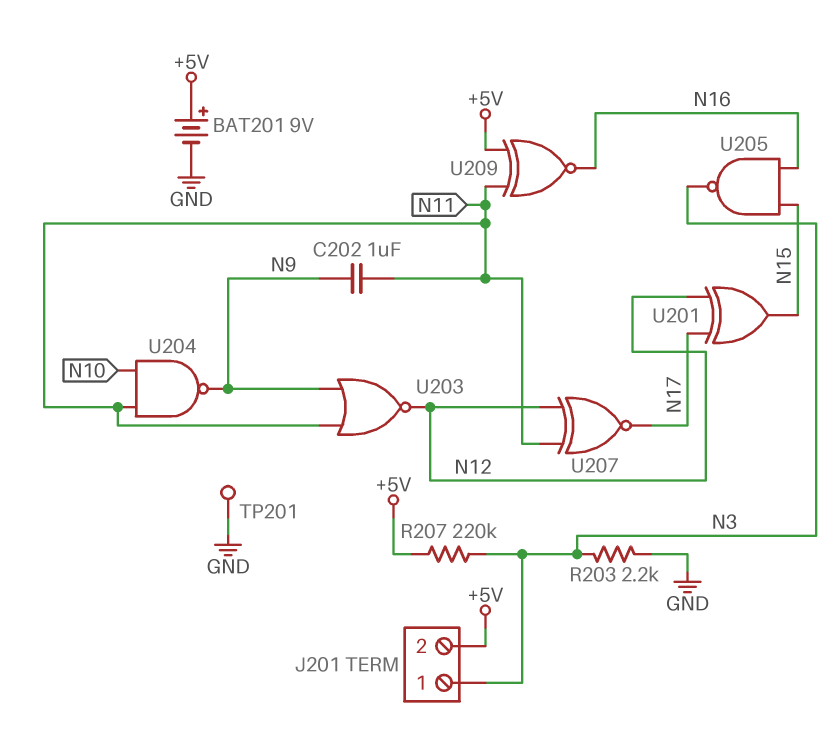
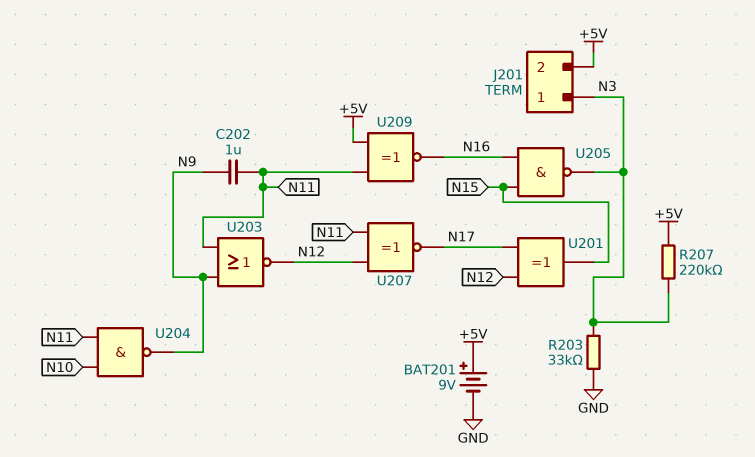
R203: 2.2k (GND, N3) -> 33k (GND, N3)
TP201: test point (GND) -> none

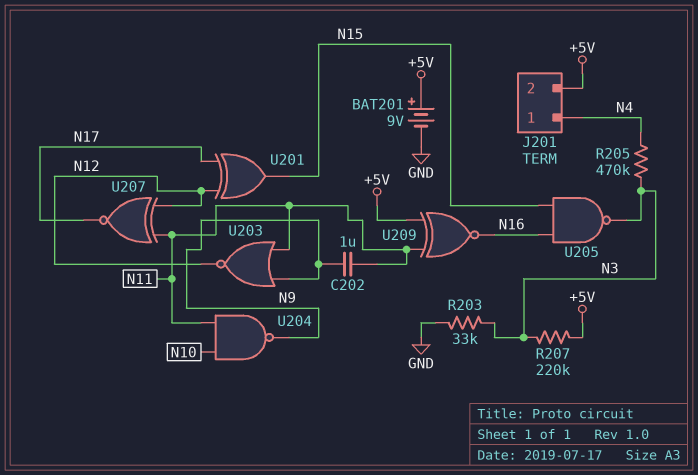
J201 pin 1: N3 -> N4
R205: none -> 470k (N3, N4)

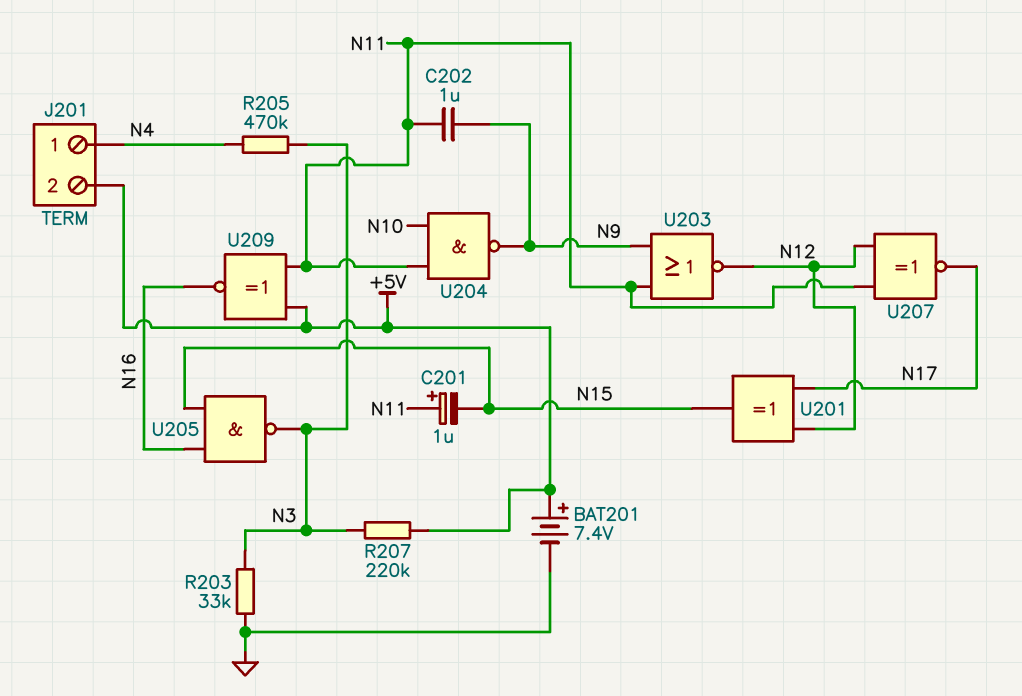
BAT201: 9V (plus +5V, minus GND) -> 7.4V (plus +5V, minus GND)
C201: none -> 1uF (plus N11, minus N15)

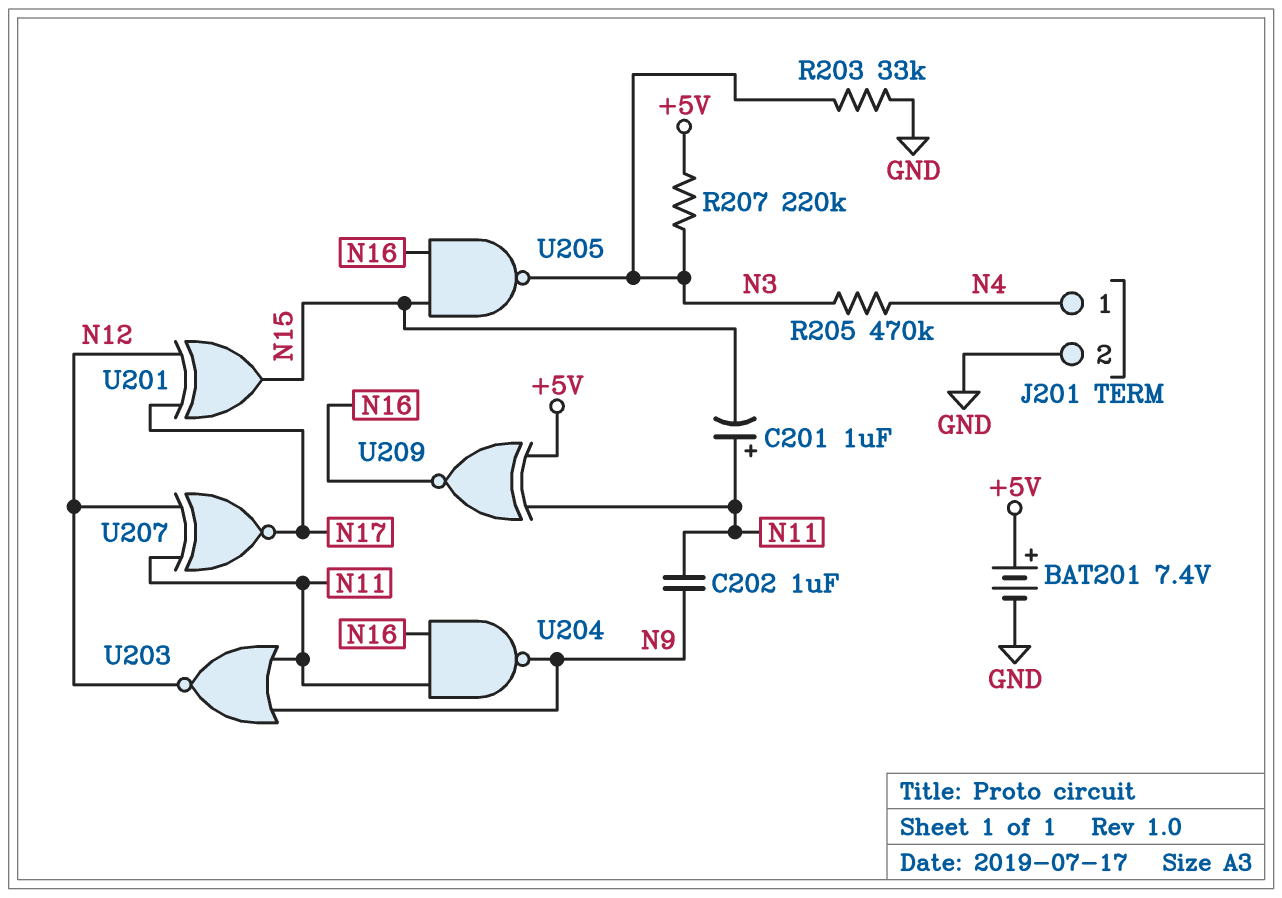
J201 pin 2: +5V -> GND
U204: NAND (in N10, in N11, out N9) -> NAND (in N11, in N16, out N9)

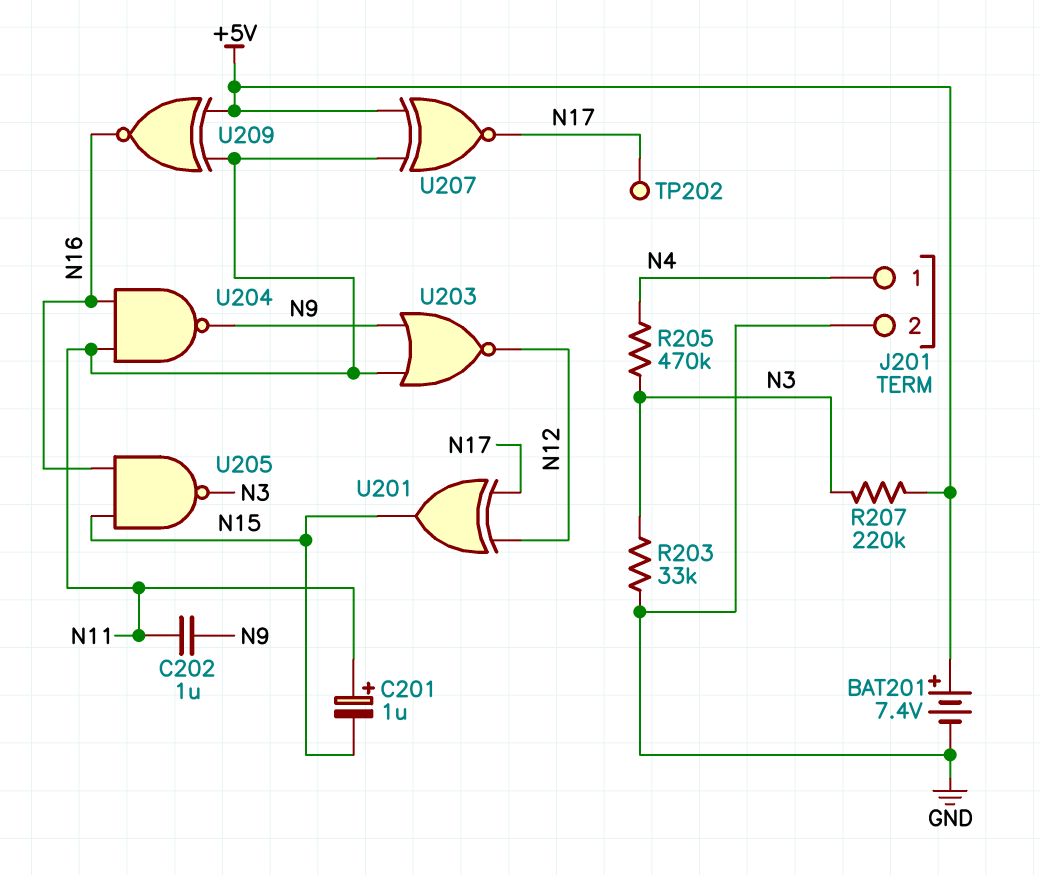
TP202: none -> test point (N17)
U207: XNOR (in N11, in N12, out N17) -> XNOR (in +5V, in N11, out N17)

